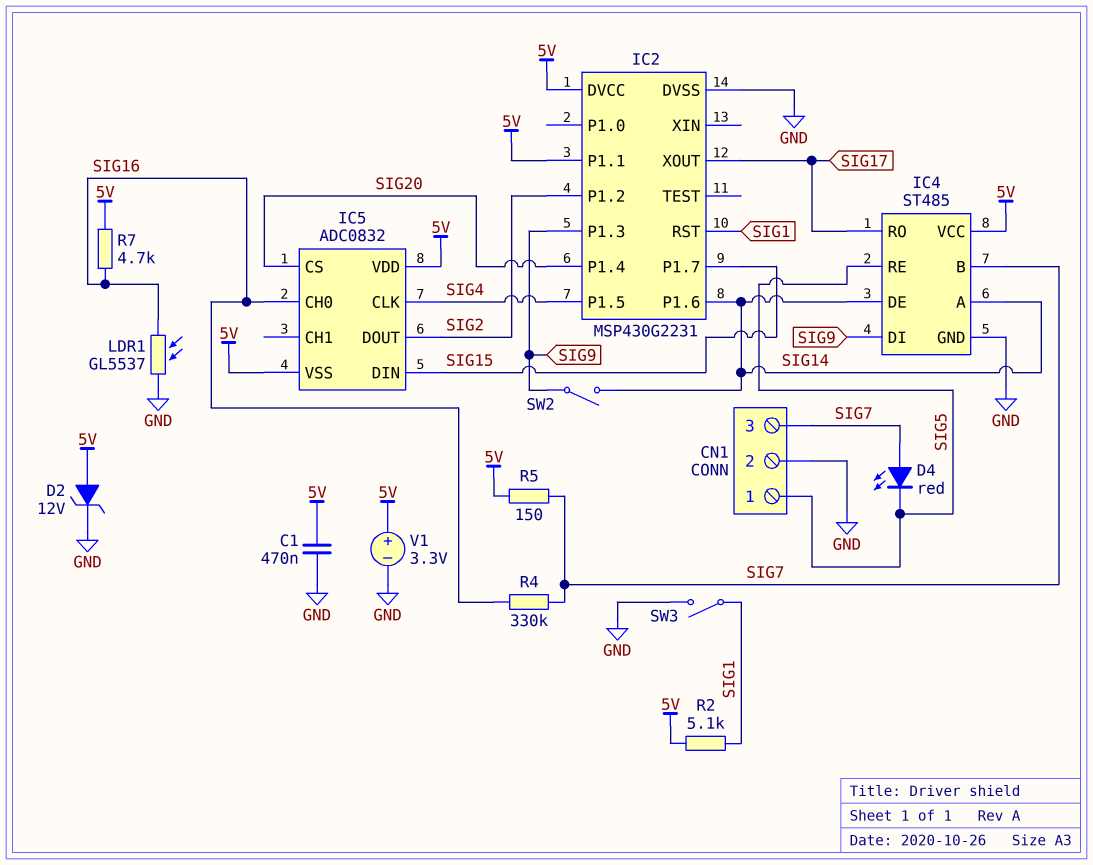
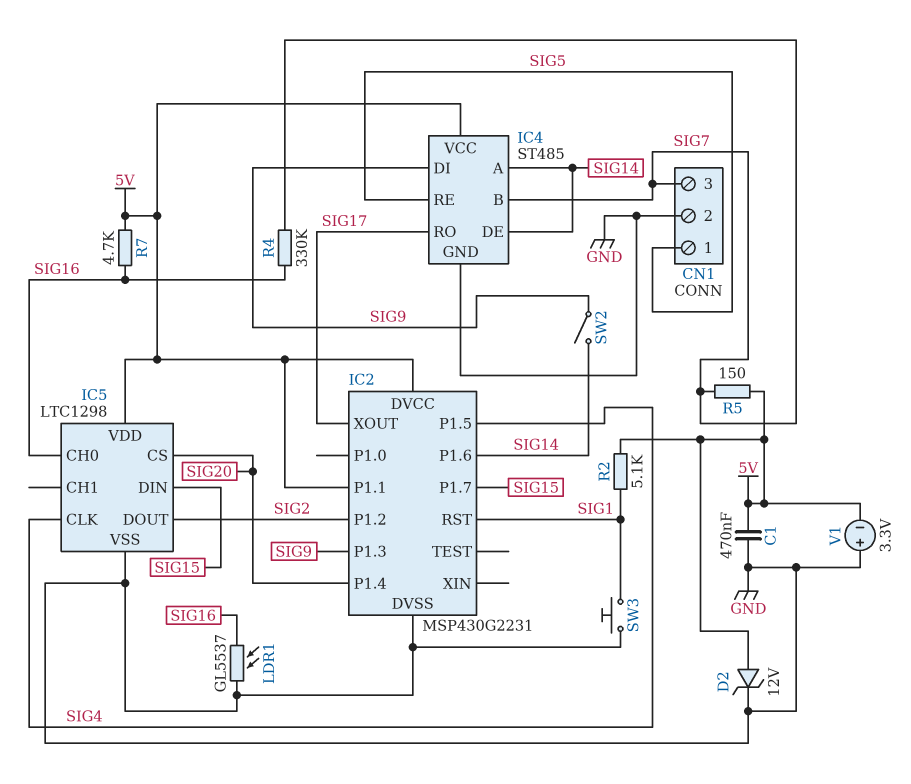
D4: LED red (A SIG7, K SIG5) -> none
IC5: ADC0832 -> LTC1298
IC5 pin VSS: 5V -> GND
SW3: switch (GND, SIG1) -> button (GND, SIG1)
V1: 3.3V (plus 5V, minus GND) -> 3.3V (plus GND, minus 5V)

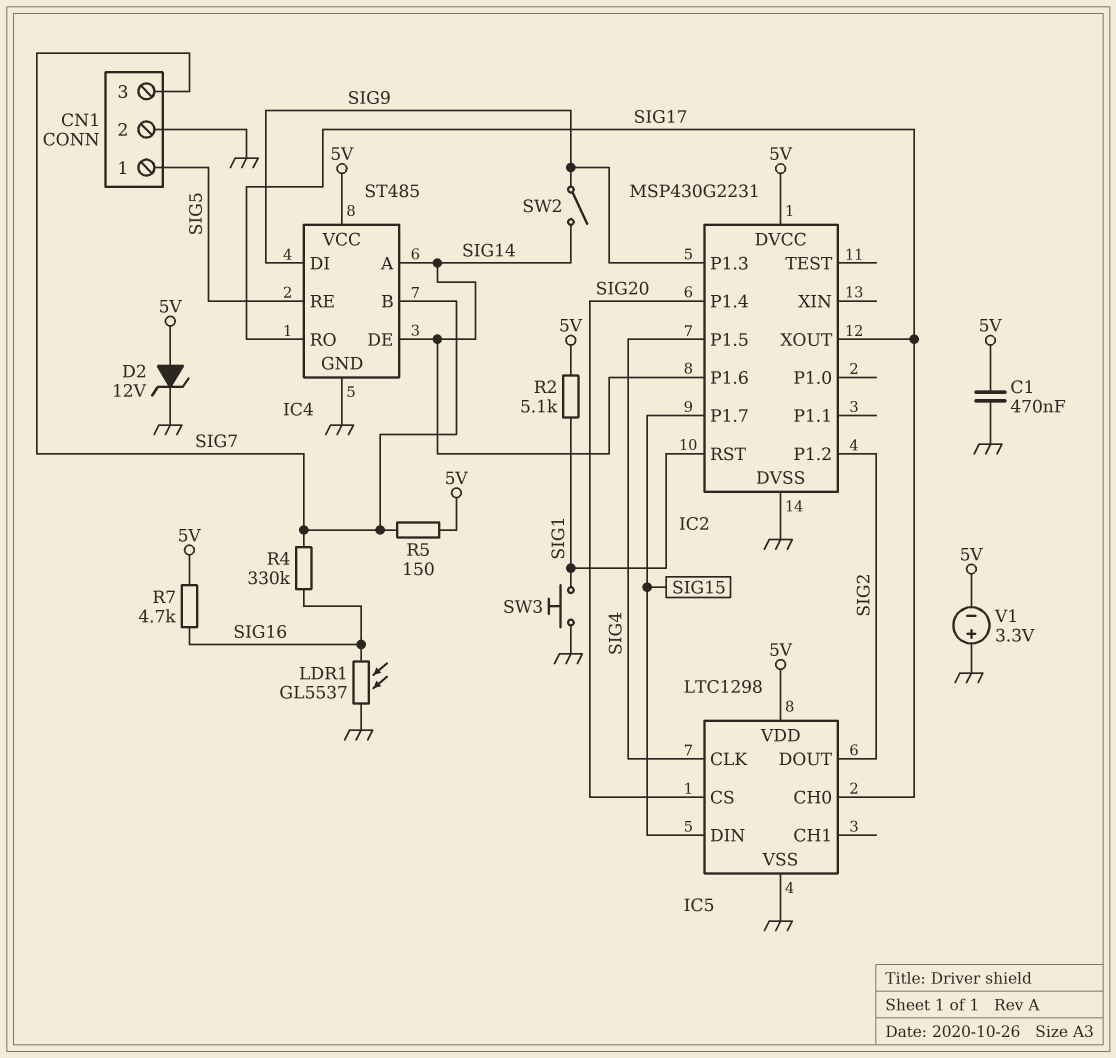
IC2 pin P1.1: 5V -> none
IC5 pin CH0: SIG16 -> SIG17

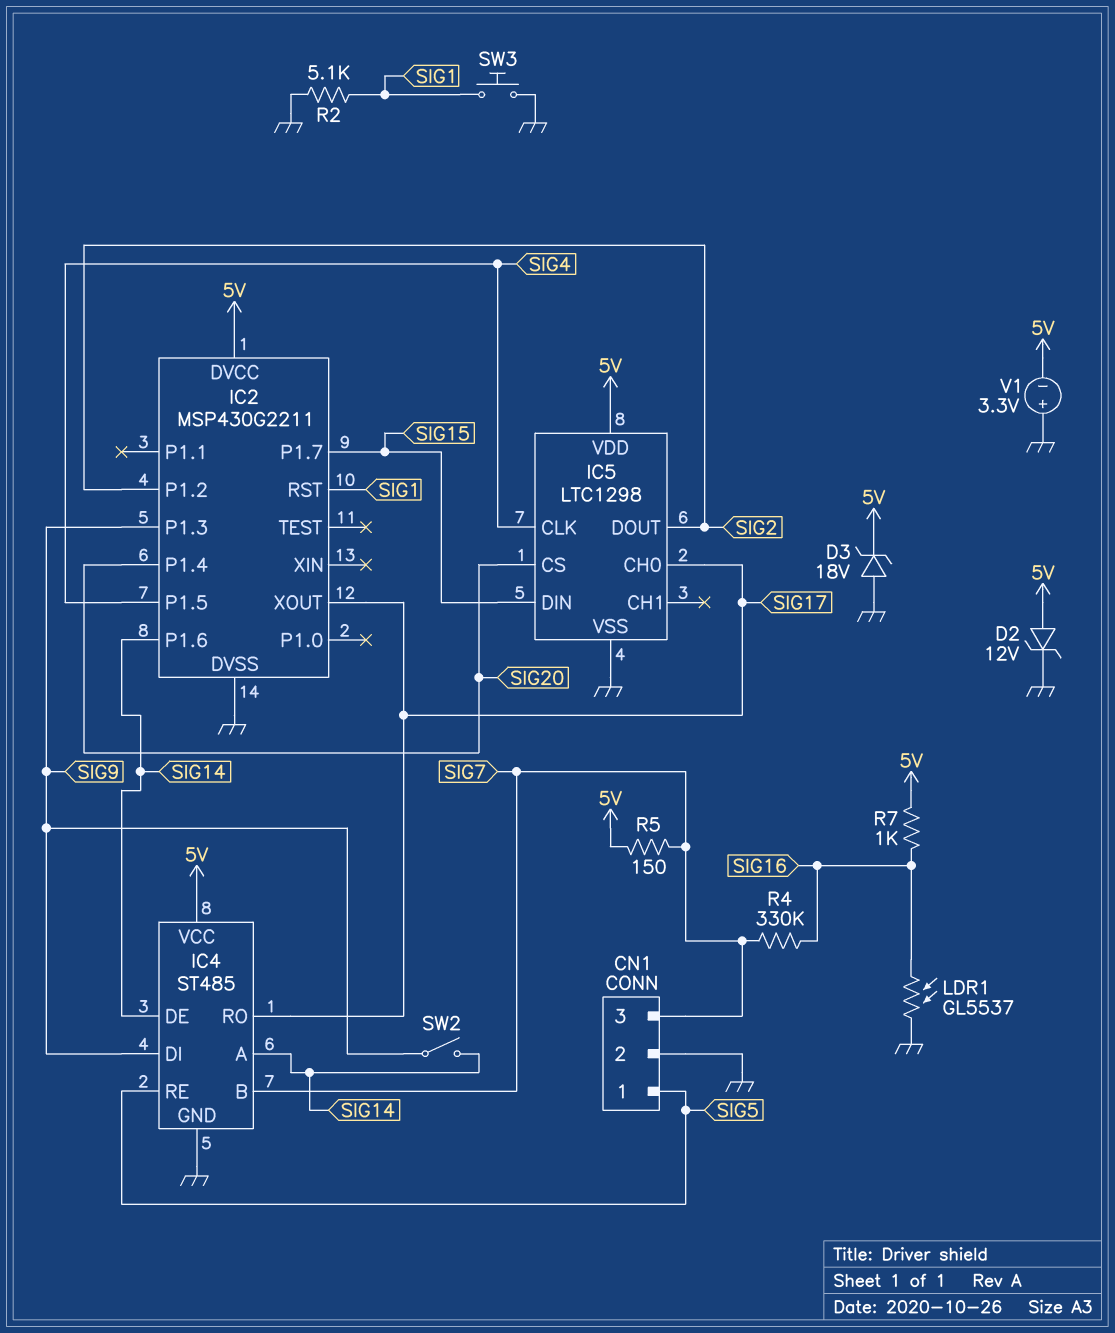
C1: 470nF (5V, GND) -> none
D3: none -> zener 18V (A GND, K 5V)
IC2: MSP430G2231 -> MSP430G2211
R2: 5.1k (5V, SIG1) -> 5.1k (GND, SIG1)
R7: 4.7k (5V, SIG16) -> 1k (5V, SIG16)

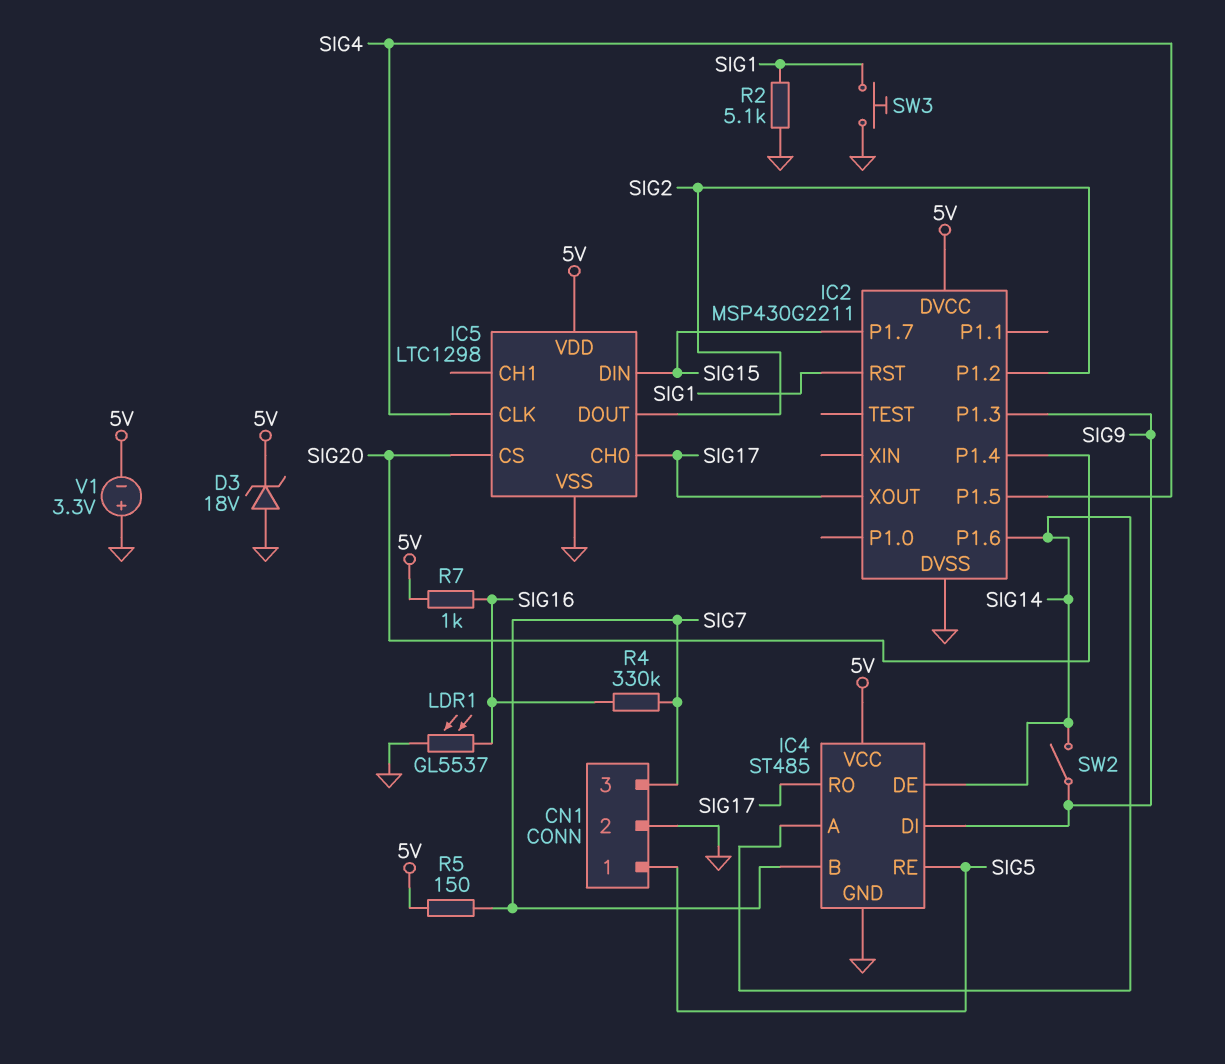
D2: zener 12V (A 5V, K GND) -> none

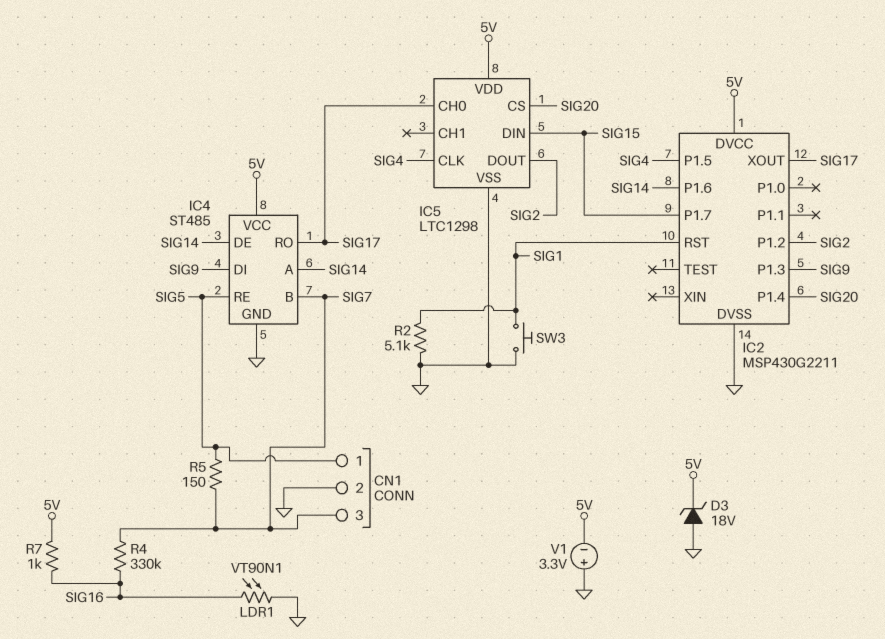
LDR1: GL5537 (GND, SIG16) -> VT90N1 (GND, SIG16)
R5: 150 (5V, SIG7) -> 150 (SIG5, SIG7)
SW2: switch (SIG9, SIG14) -> none

